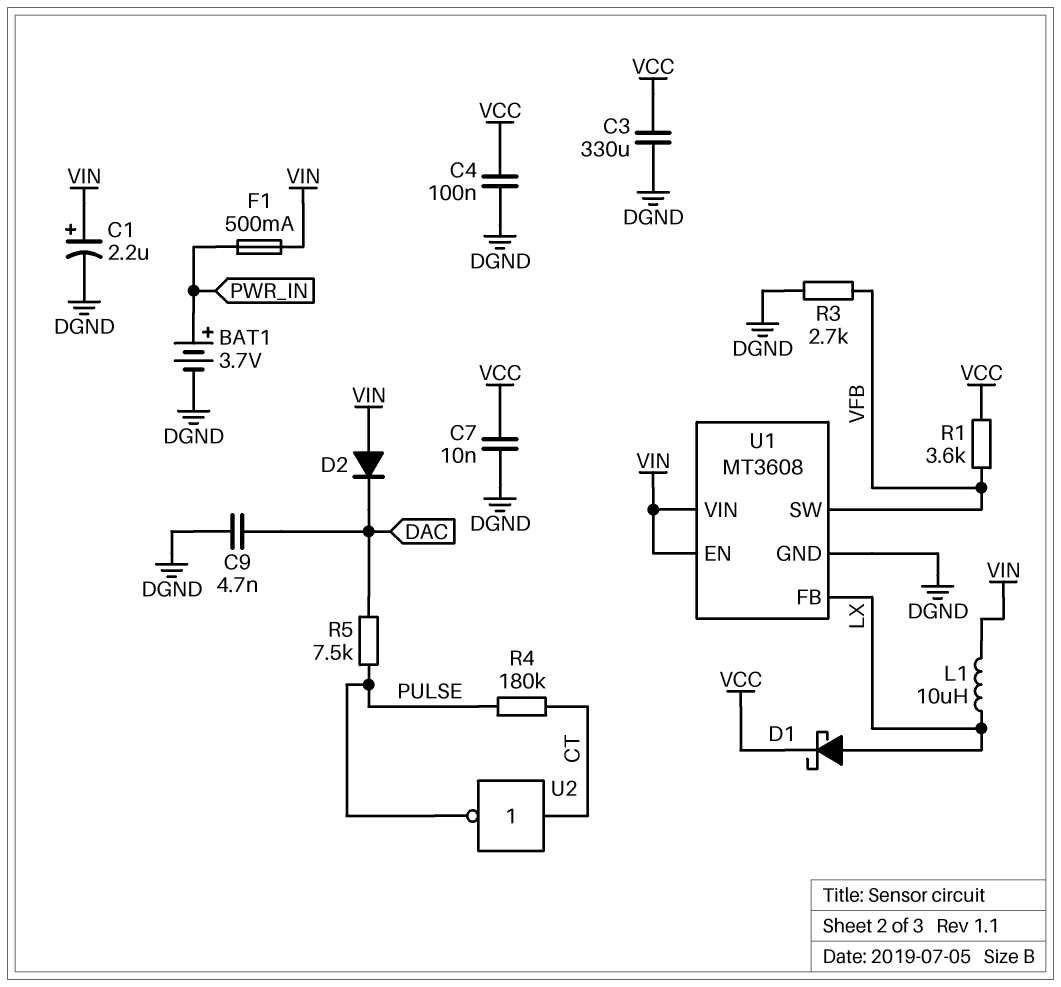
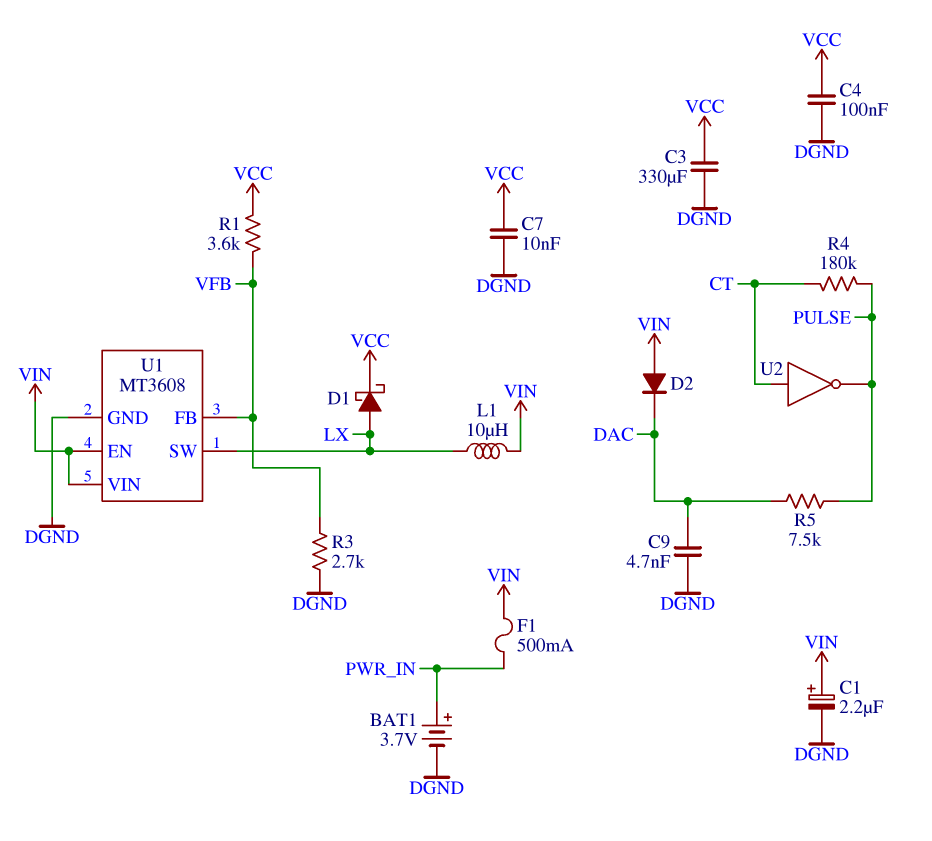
U1 pin FB: LX -> VFB
U1 pin SW: VFB -> LX

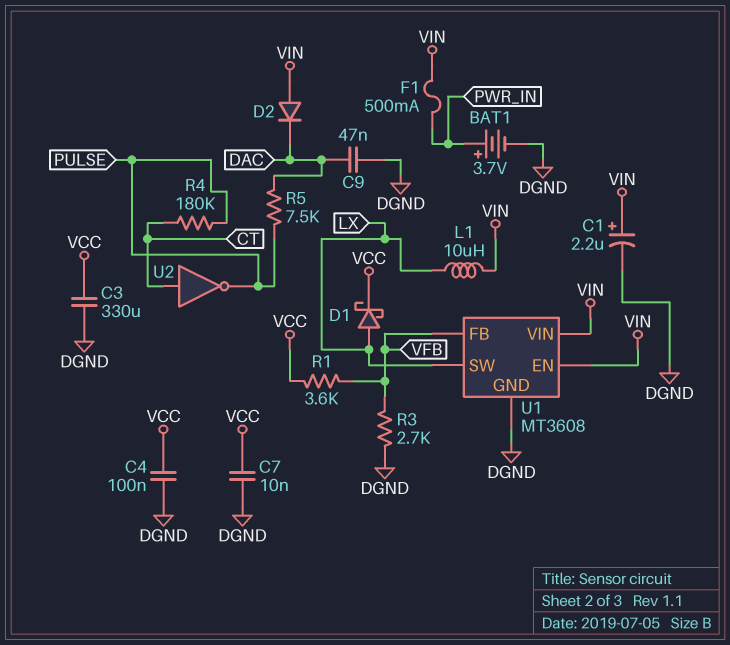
C9: 4.7nF (DAC, DGND) -> 47nF (DAC, DGND)

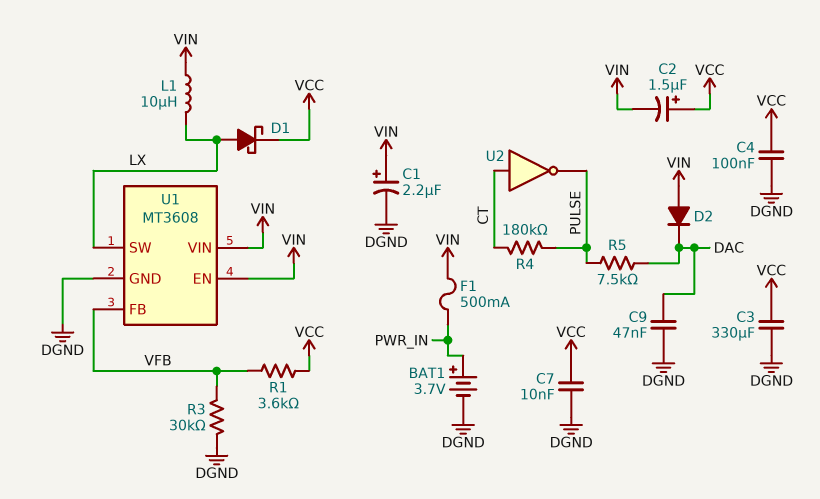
C2: none -> 1.5uF (plus VCC, minus VIN)
R3: 2.7k (DGND, VFB) -> 30k (DGND, VFB)

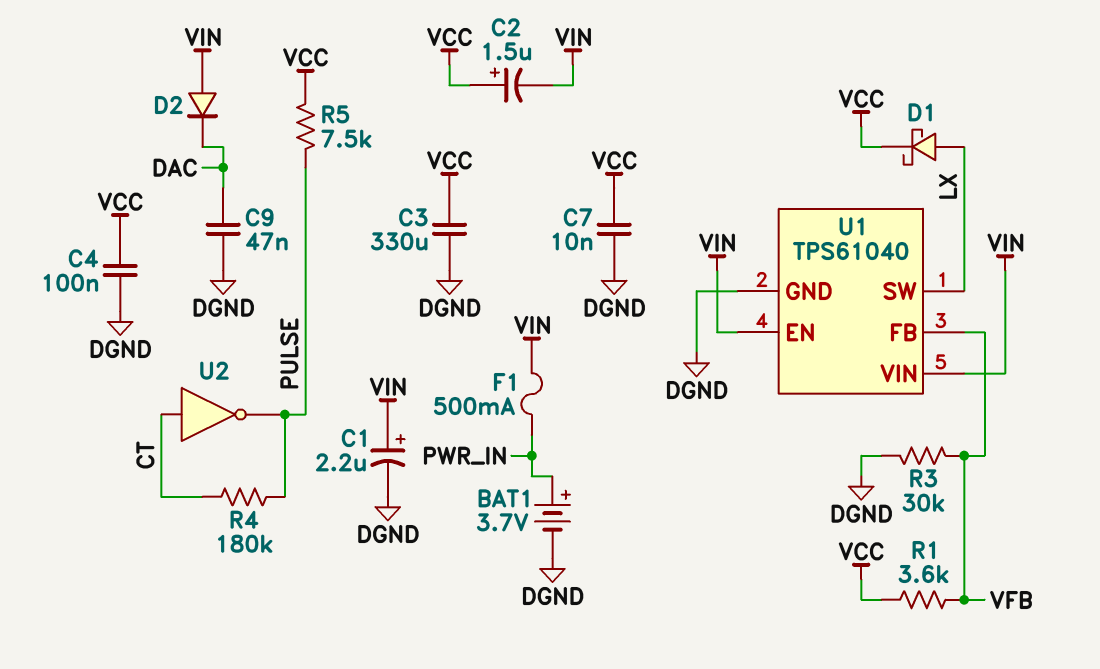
L1: 10uH (LX, VIN) -> none
R5: 7.5k (DAC, PULSE) -> 7.5k (PULSE, VCC)
U1: MT3608 -> TPS61040

